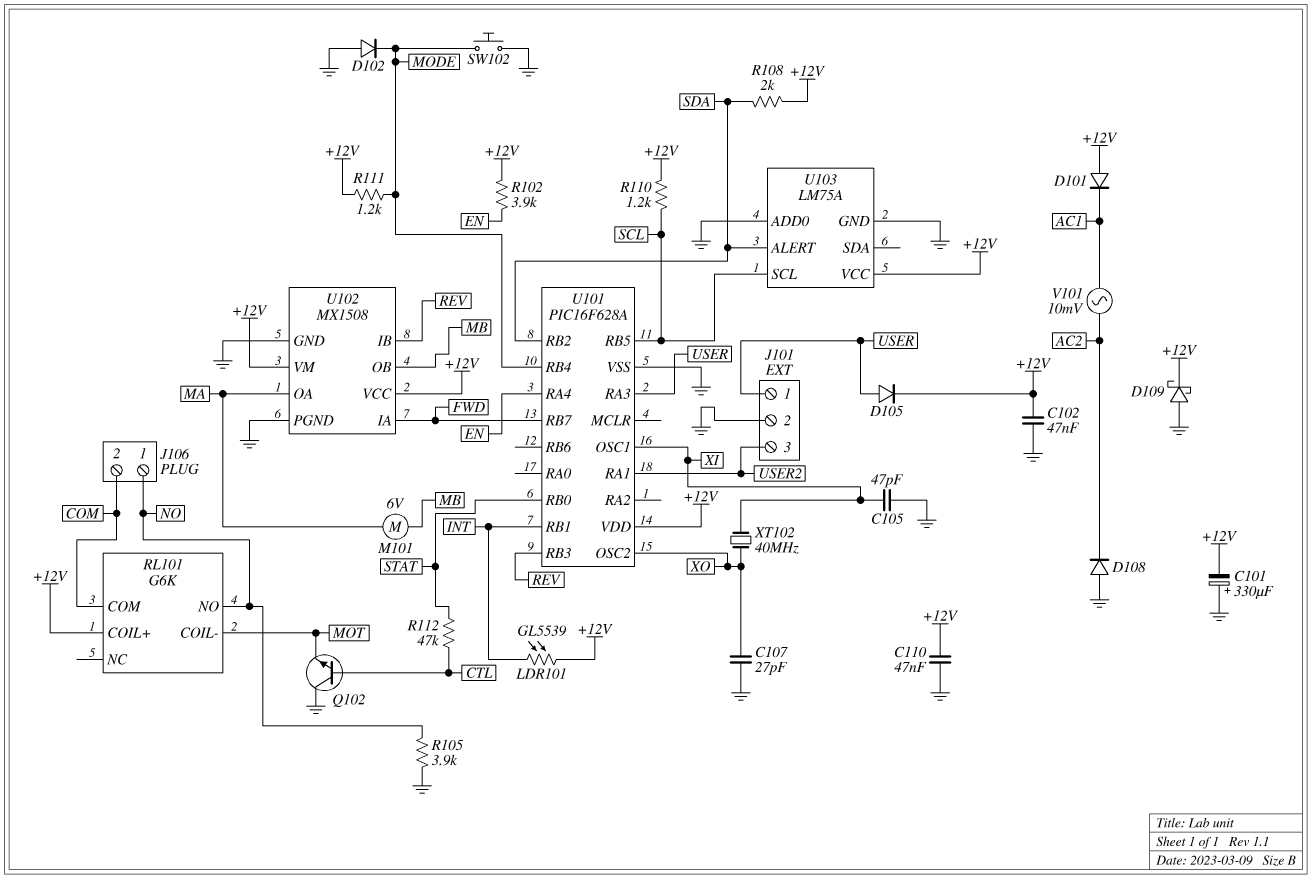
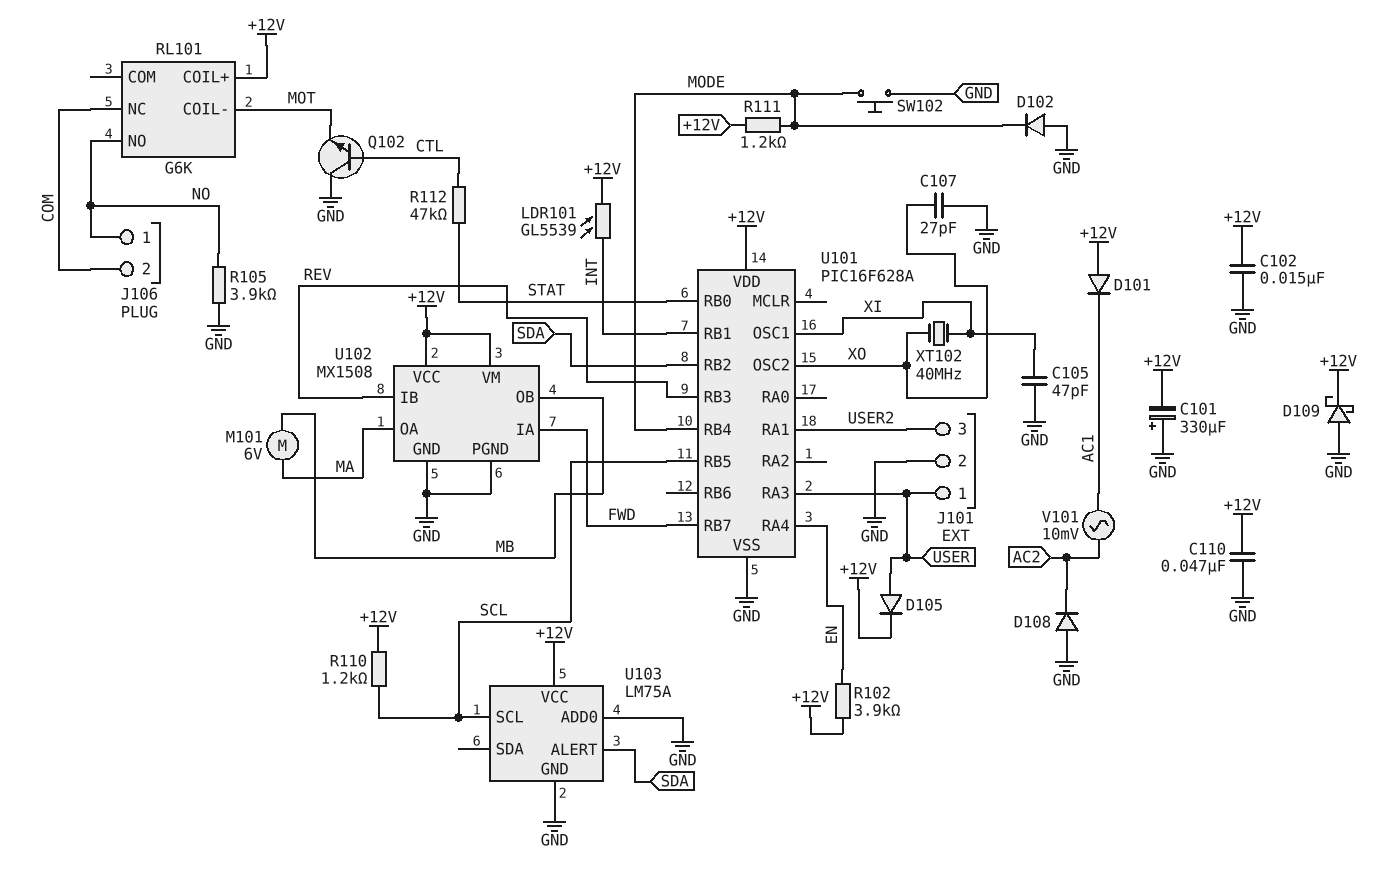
C102: 47nF (+12V, GND) -> 15nF (+12V, GND)
R108: 2k (+12V, SDA) -> none
RL101 pin COM: COM -> none
RL101 pin NC: none -> COM

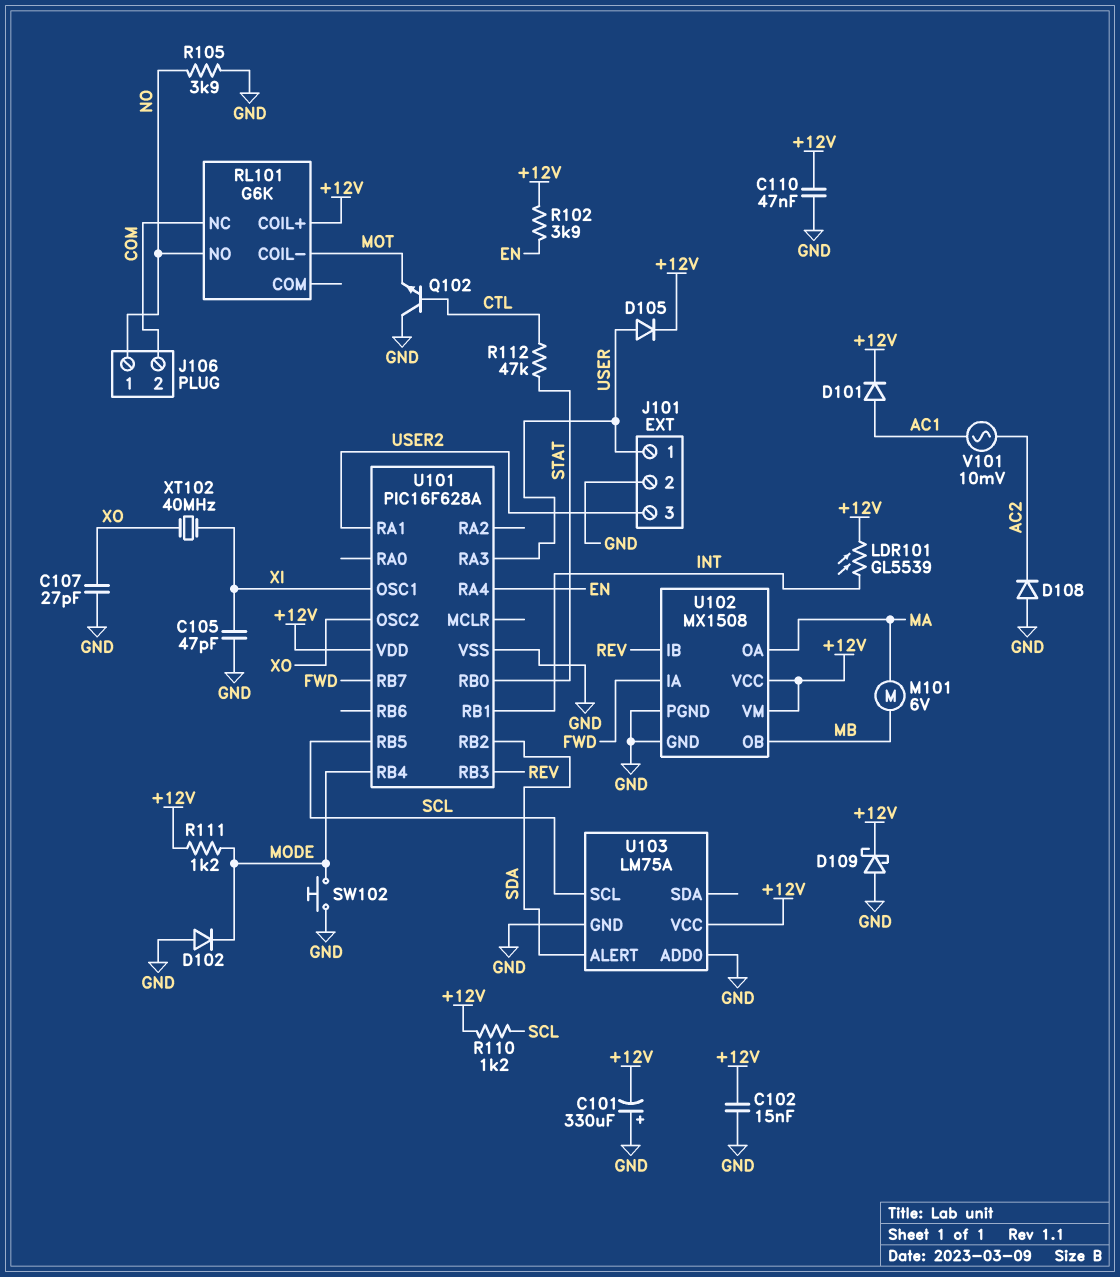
D101: diode (A +12V, K AC1) -> diode (A AC1, K +12V)

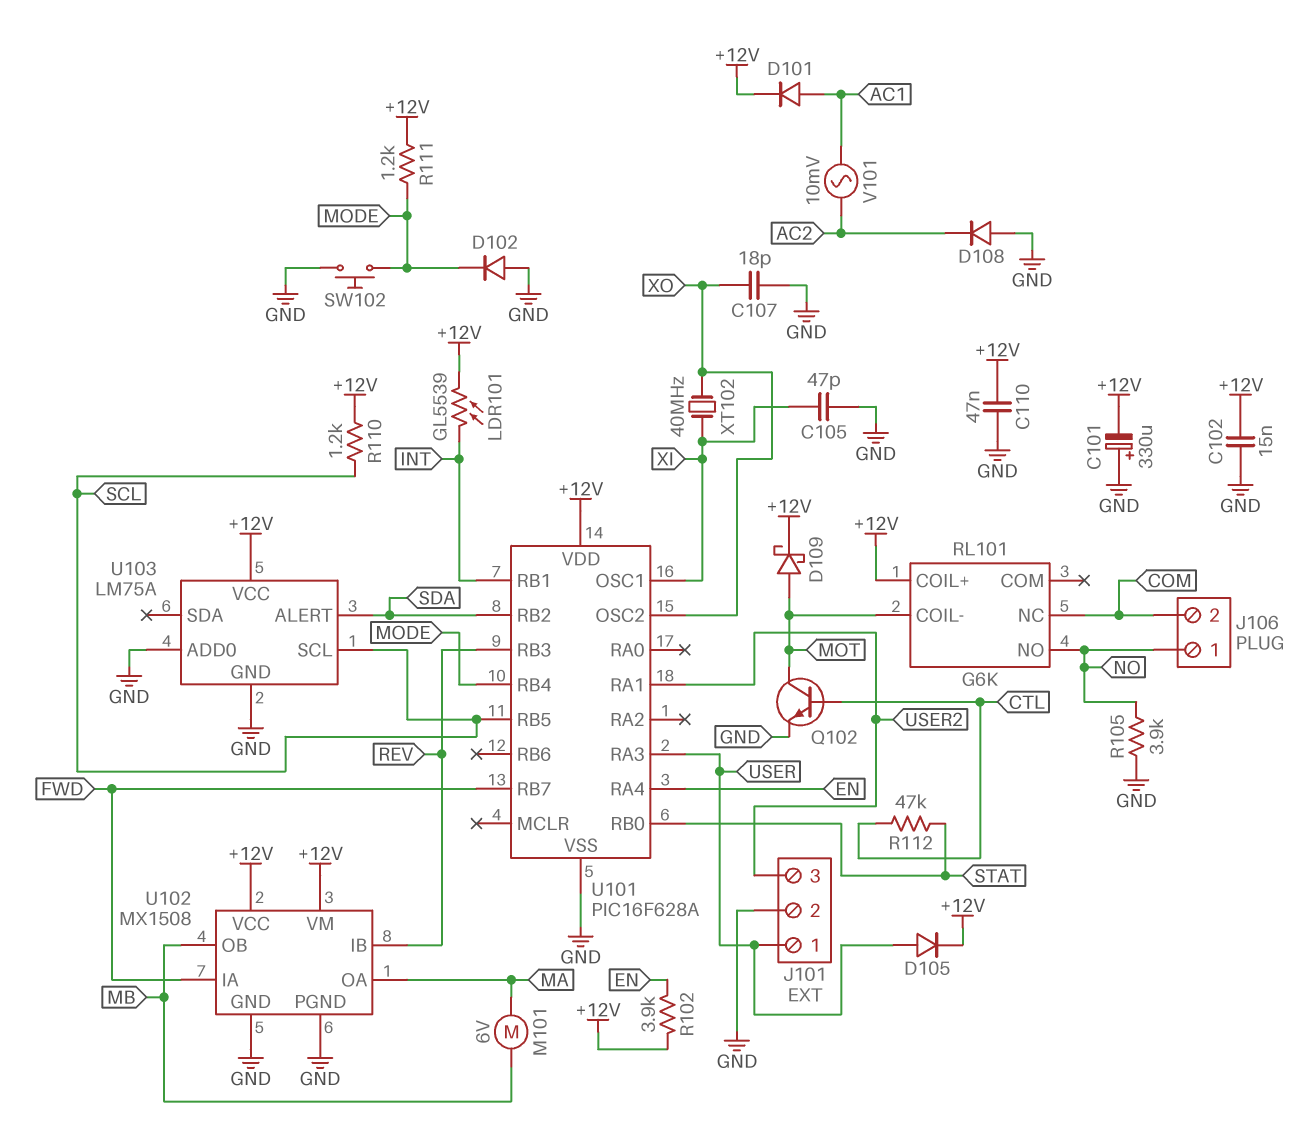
C107: 27pF (GND, XO) -> 18pF (GND, XO)
D109: schottky (A GND, K +12V) -> schottky (A MOT, K +12V)
Q102: NPN (B CTL, C GND, E MOT) -> NPN (B CTL, C MOT, E GND)

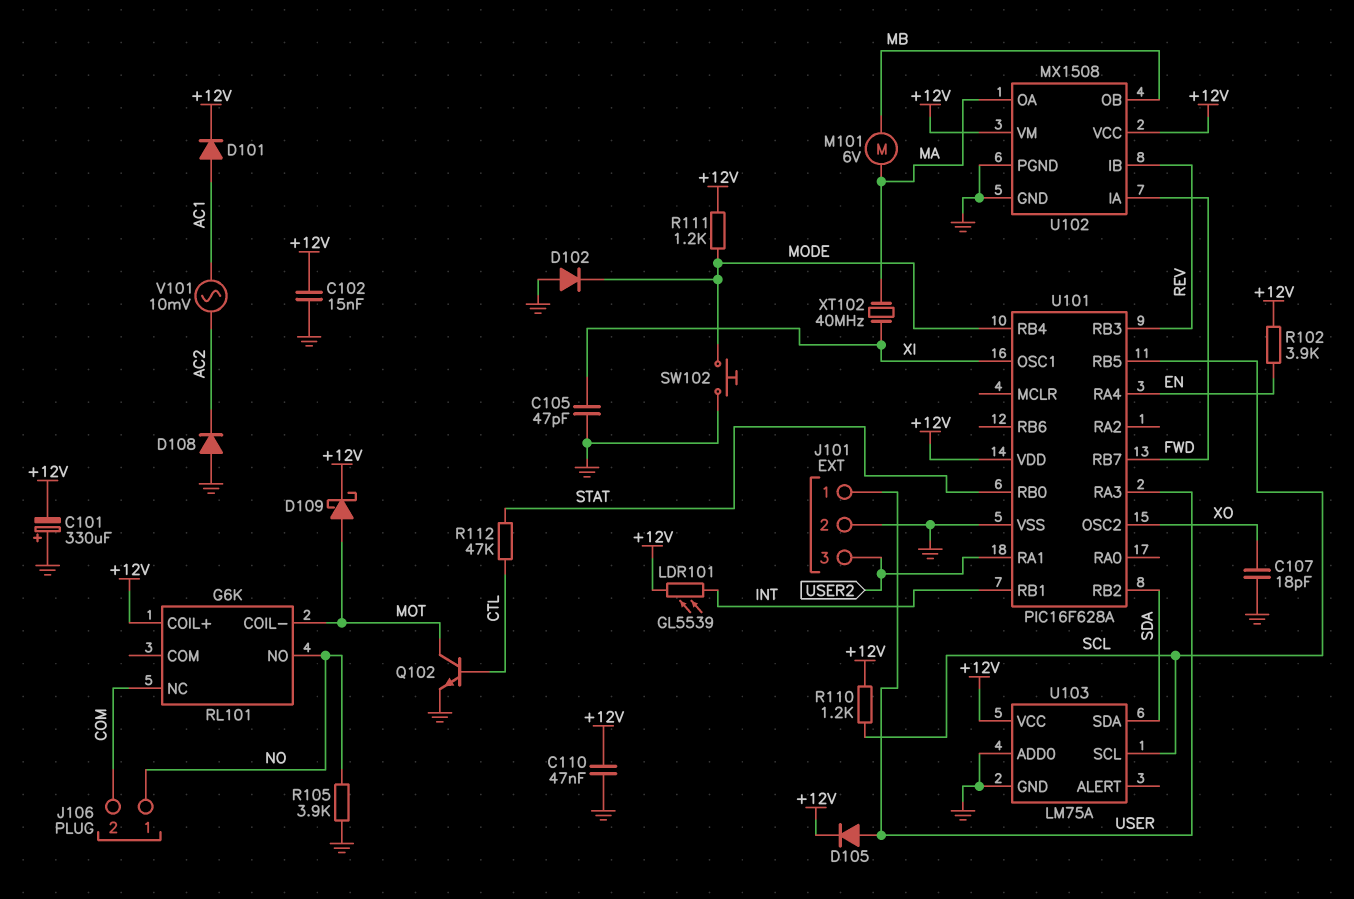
U103 pin ALERT: SDA -> none
U103 pin SDA: none -> SDA
XT102: 40MHz (XI, XO) -> 40MHz (MA, XI)

